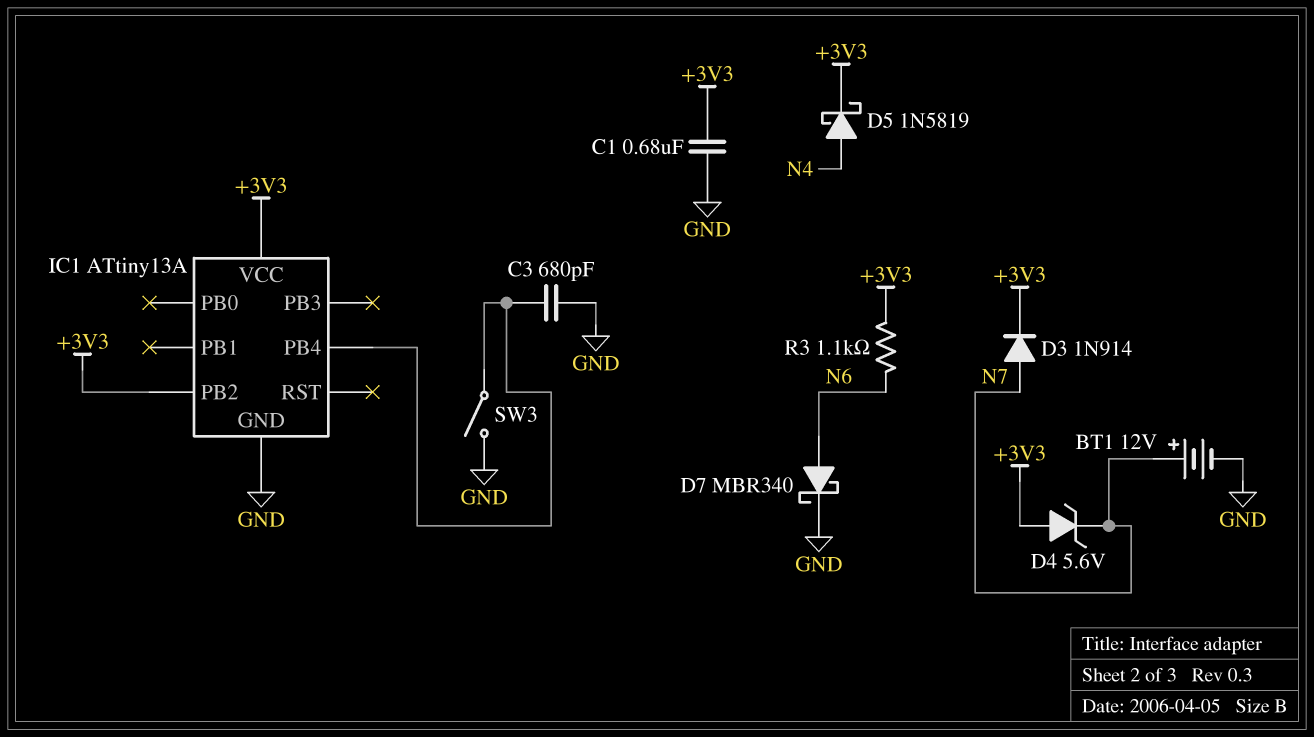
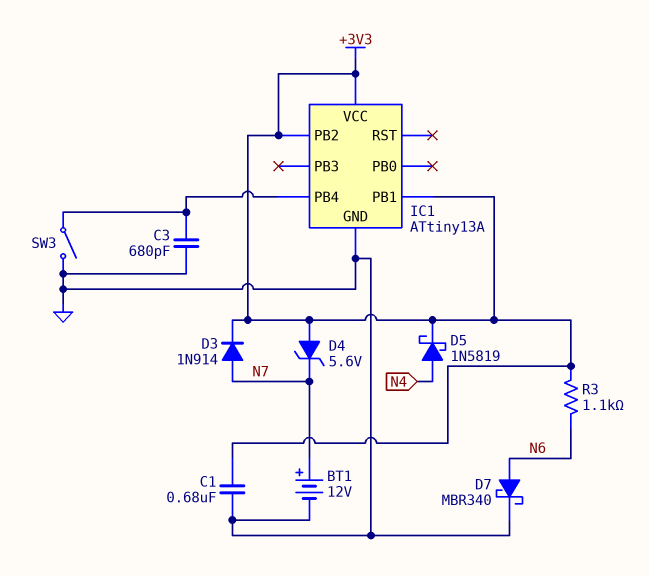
IC1 pin PB1: none -> +3V3

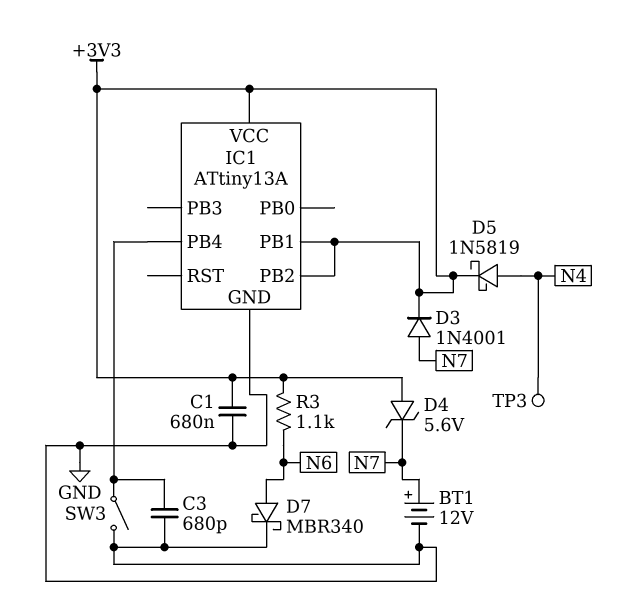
D3: diode 1N914 (A N7, K +3V3) -> diode 1N4001 (A N7, K +3V3)
TP3: none -> test point (N4)

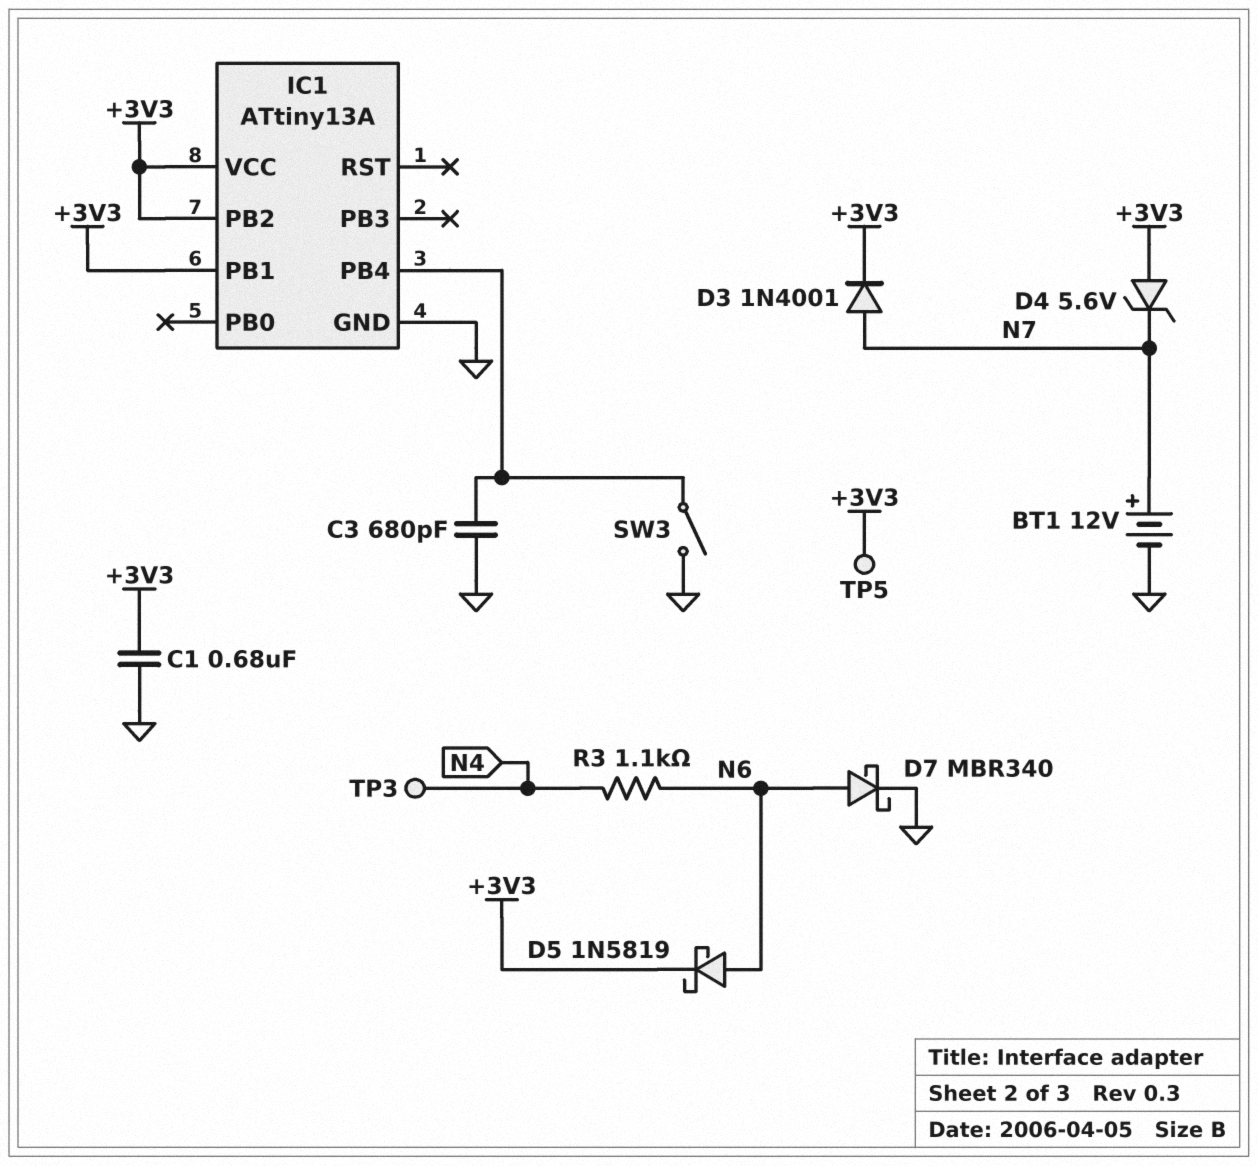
D5: schottky 1N5819 (A N4, K +3V3) -> schottky 1N5819 (A N6, K +3V3)
R3: 1.1k (+3V3, N6) -> 1.1k (N4, N6)
TP5: none -> test point (+3V3)

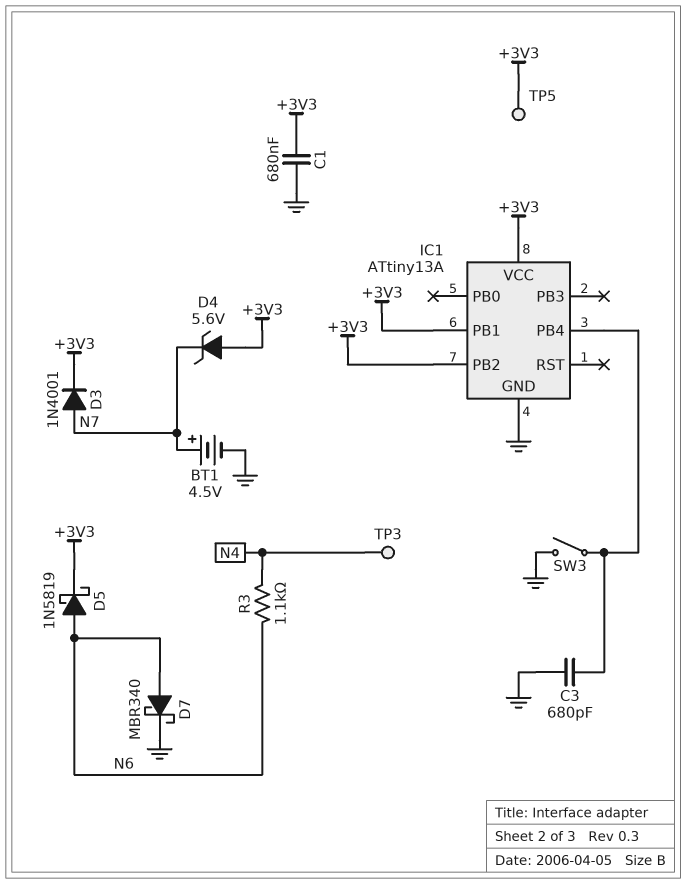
BT1: 12V (plus N7, minus GND) -> 4.5V (plus N7, minus GND)

